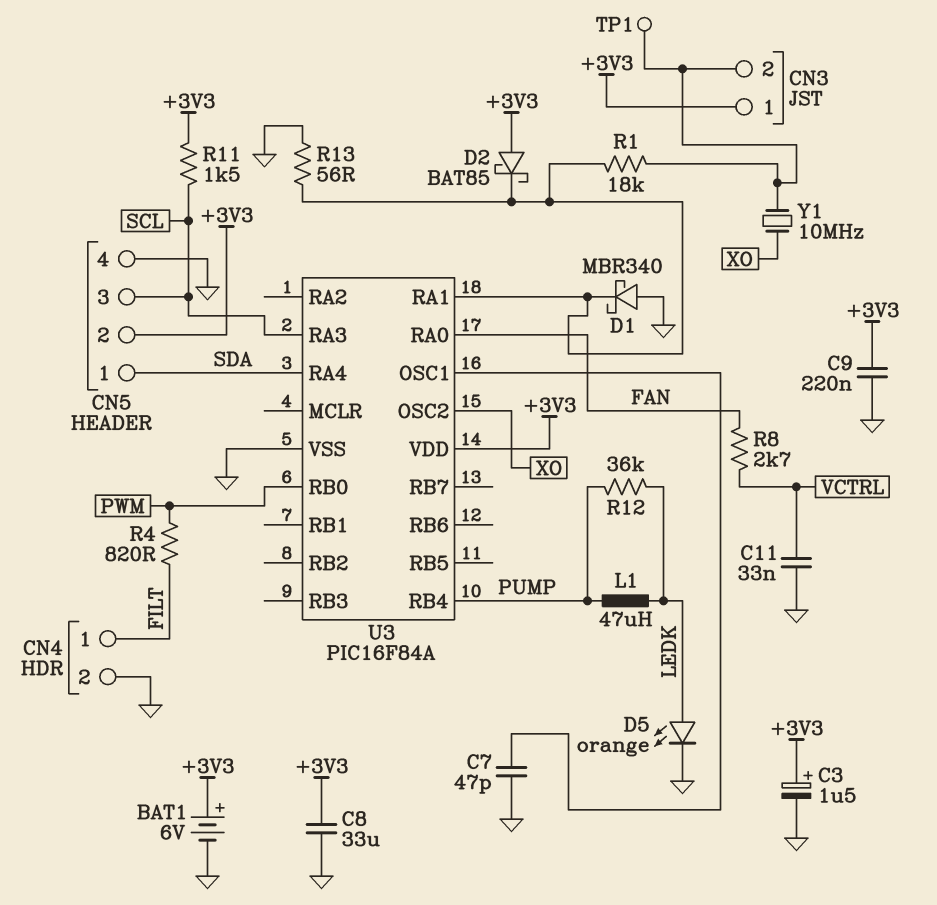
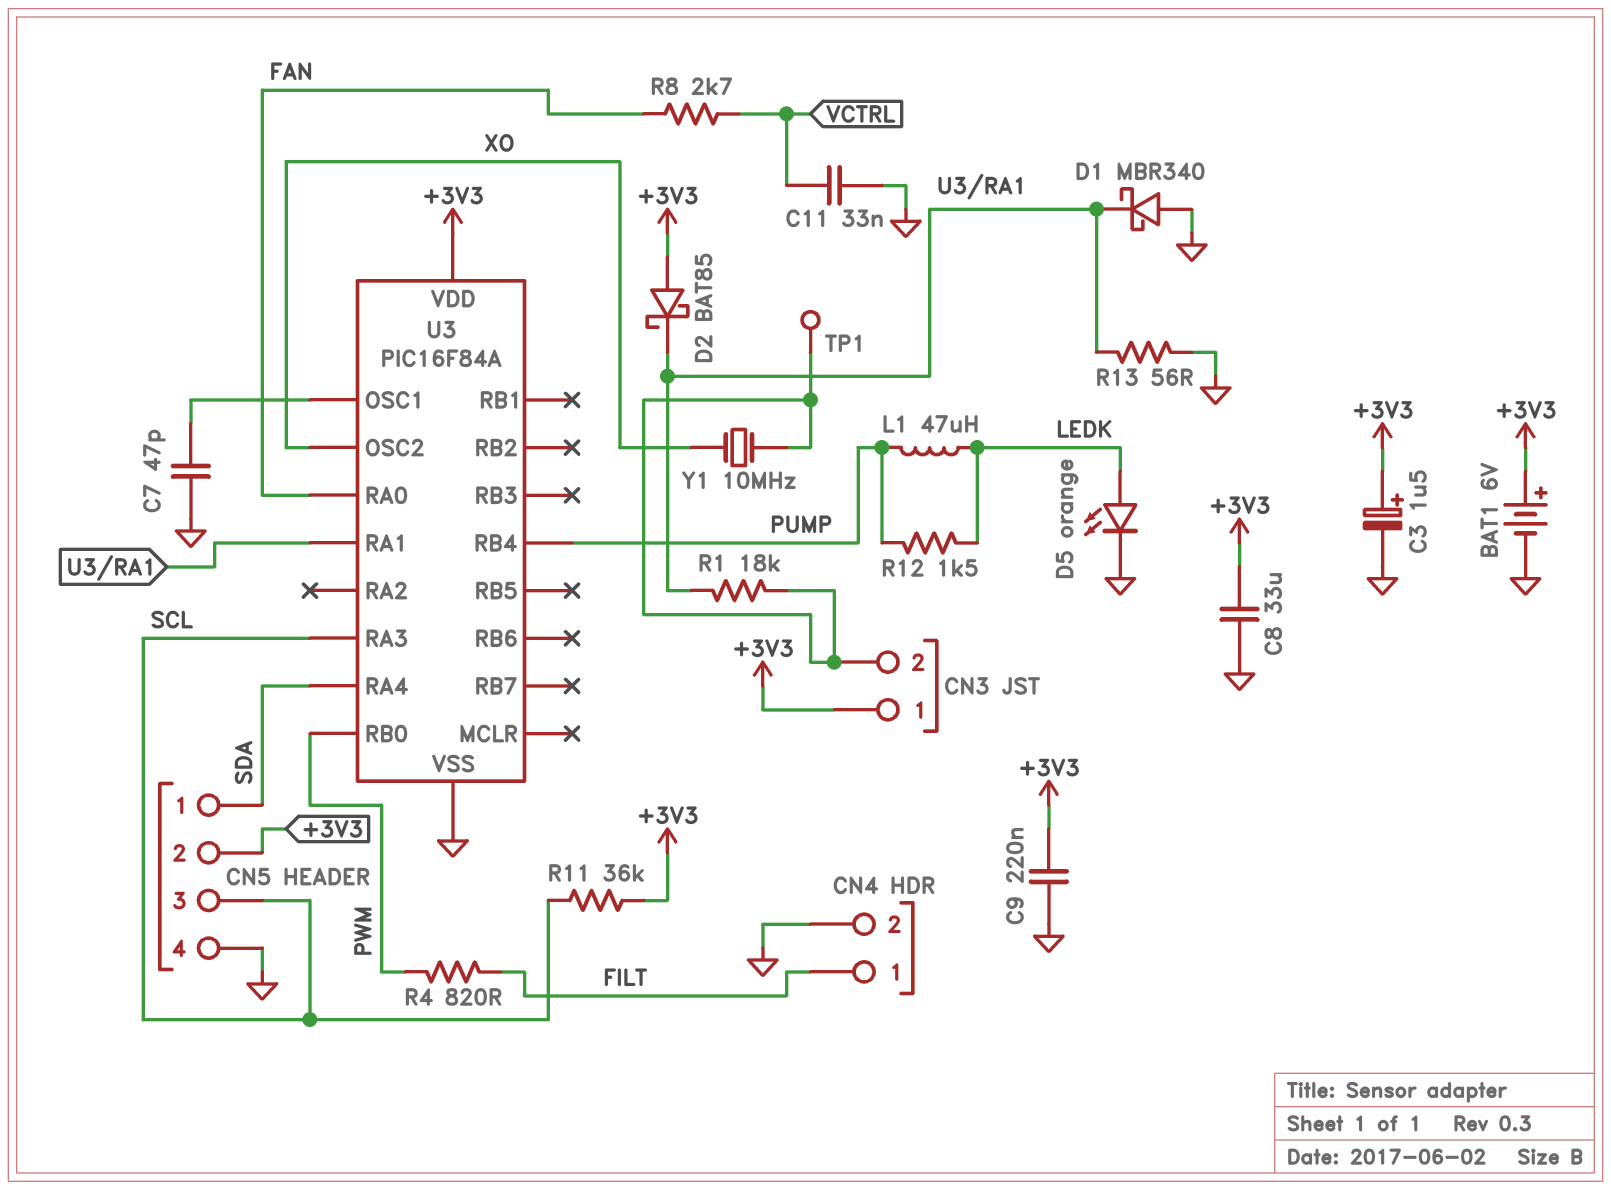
R11: 1.5k (+3V3, SCL) -> 36k (+3V3, SCL)
R12: 36k (LEDK, PUMP) -> 1.5k (LEDK, PUMP)

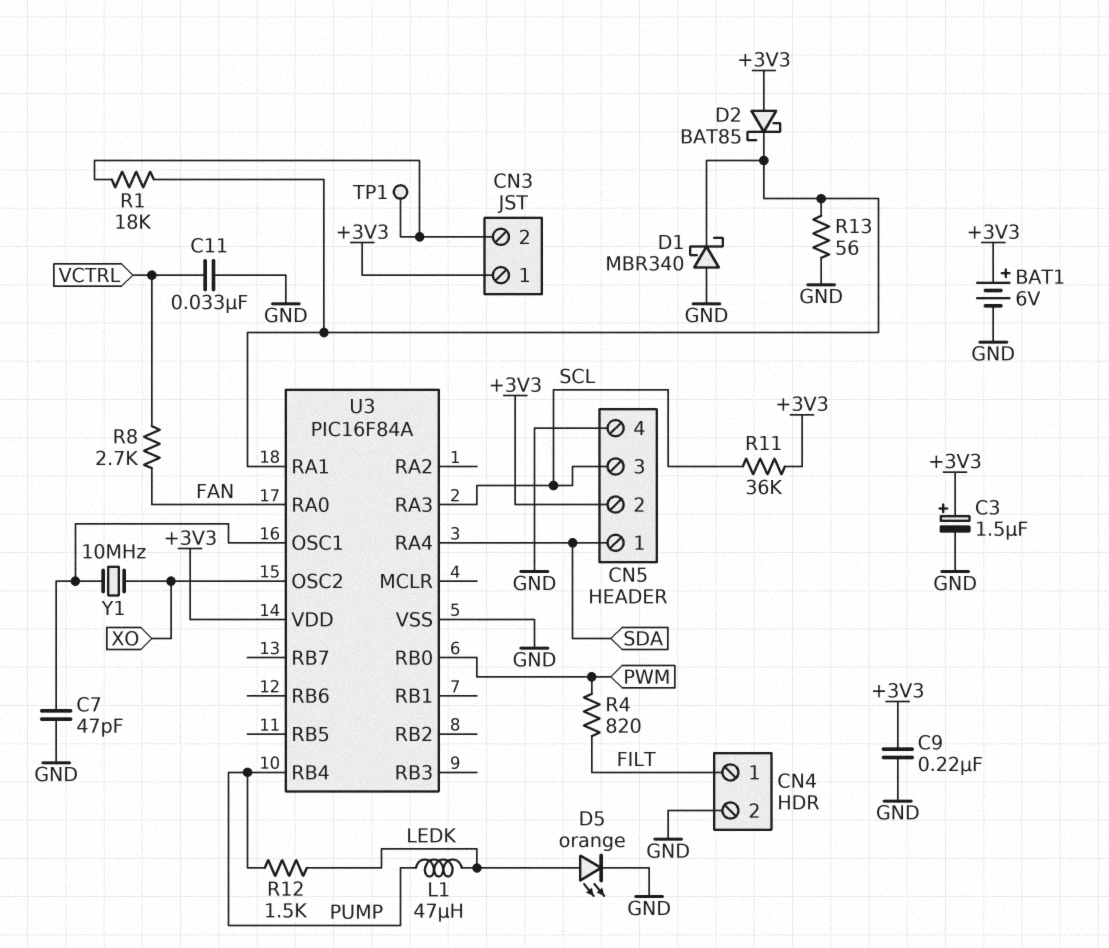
C8: 33uF (+3V3, GND) -> none
Y1: 10MHz (CN3/2, XO) -> 10MHz (U3/OSC1, XO)

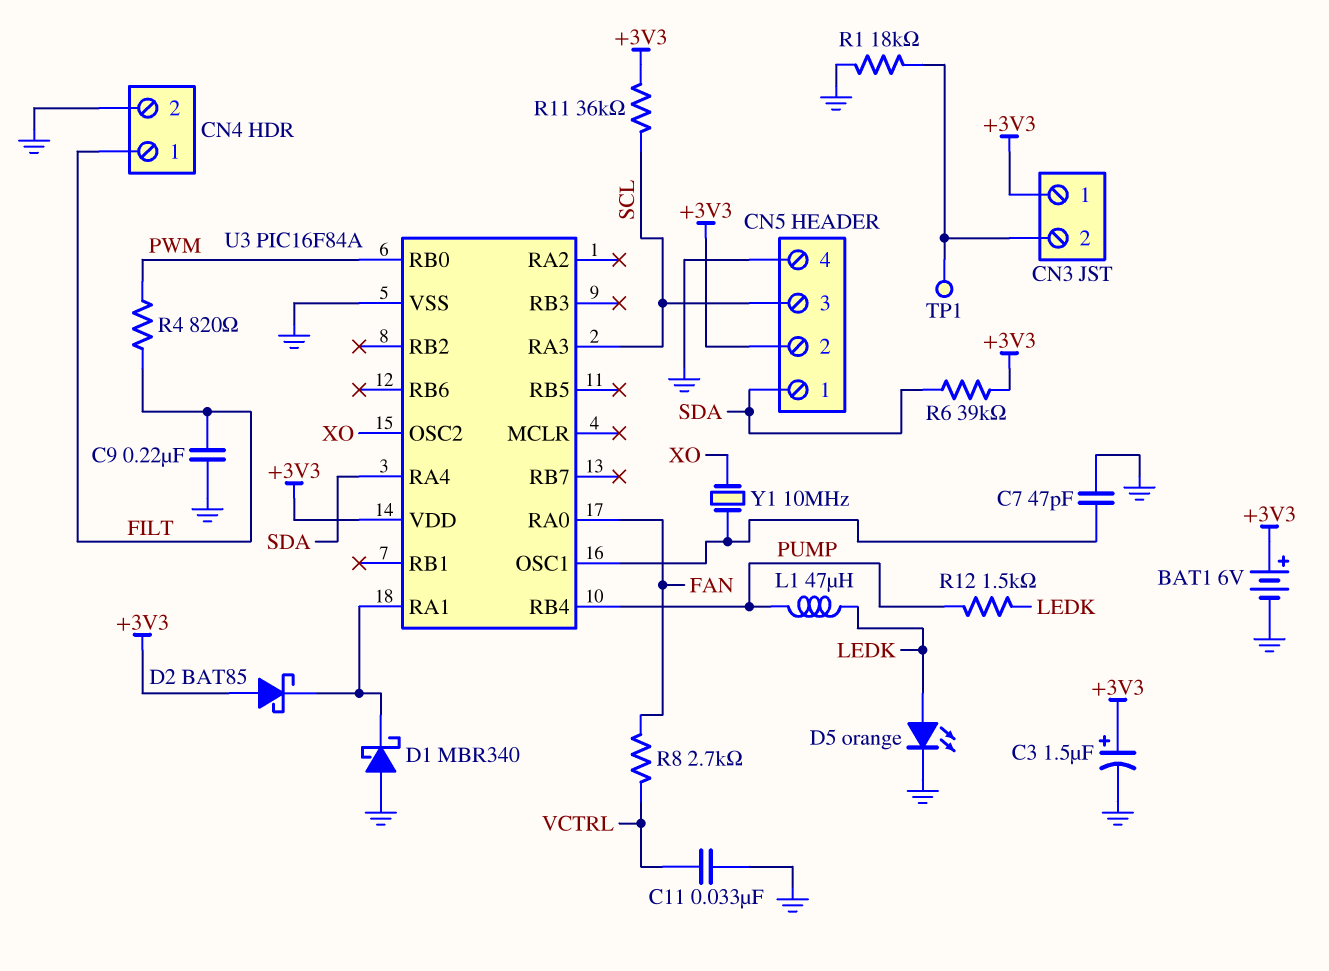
C9: 220nF (+3V3, GND) -> 220nF (FILT, GND)
R1: 18k (CN3/2, U3/RA1) -> 18k (CN3/2, GND)
R6: none -> 39k (+3V3, SDA)
R13: 56 (GND, U3/RA1) -> none

